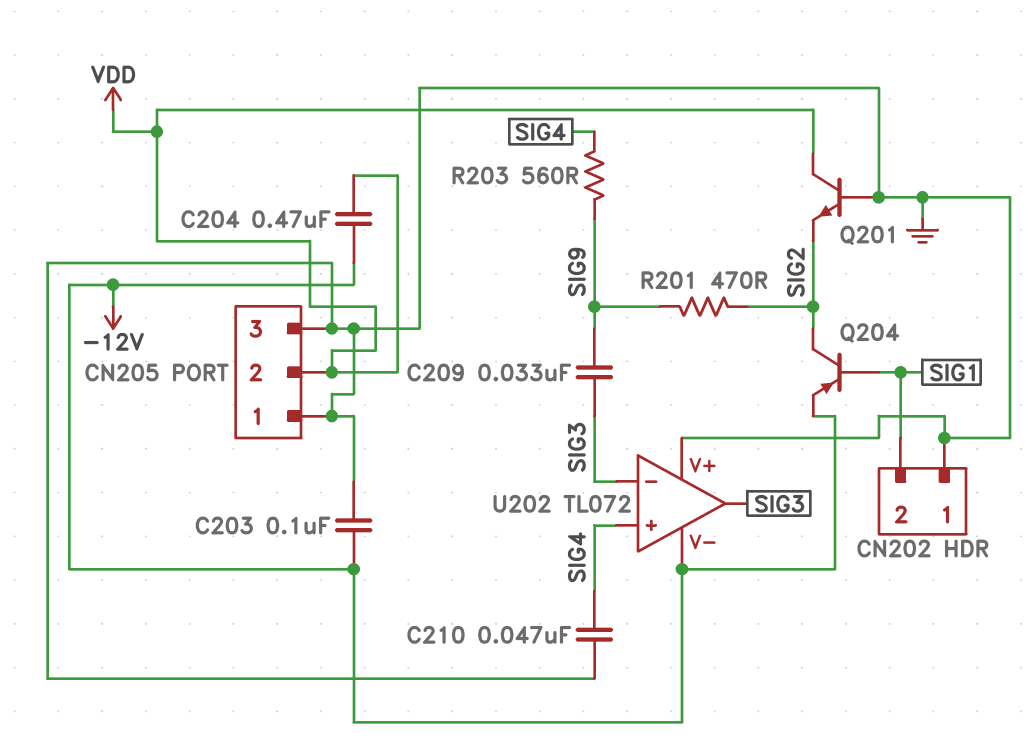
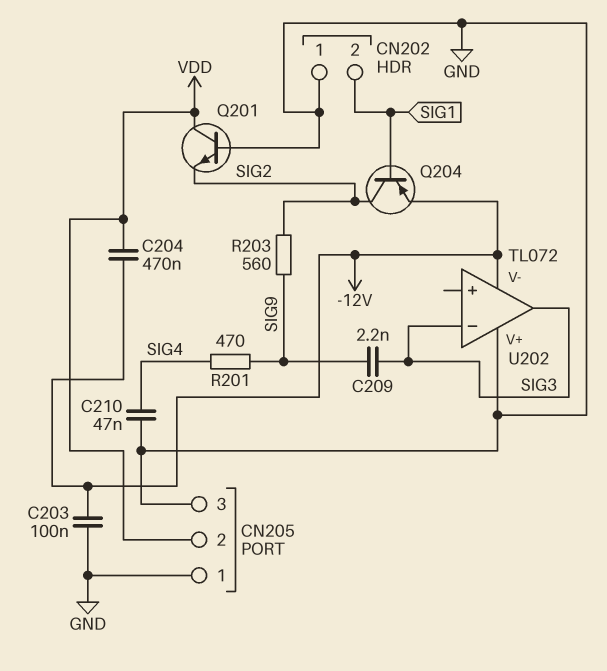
C209: 33nF (SIG3, SIG9) -> 2.2nF (SIG3, SIG9)
R201: 470 (SIG2, SIG9) -> 470 (SIG4, SIG9)
R203: 560 (SIG4, SIG9) -> 560 (SIG2, SIG9)
U202 pin in+: SIG4 -> none

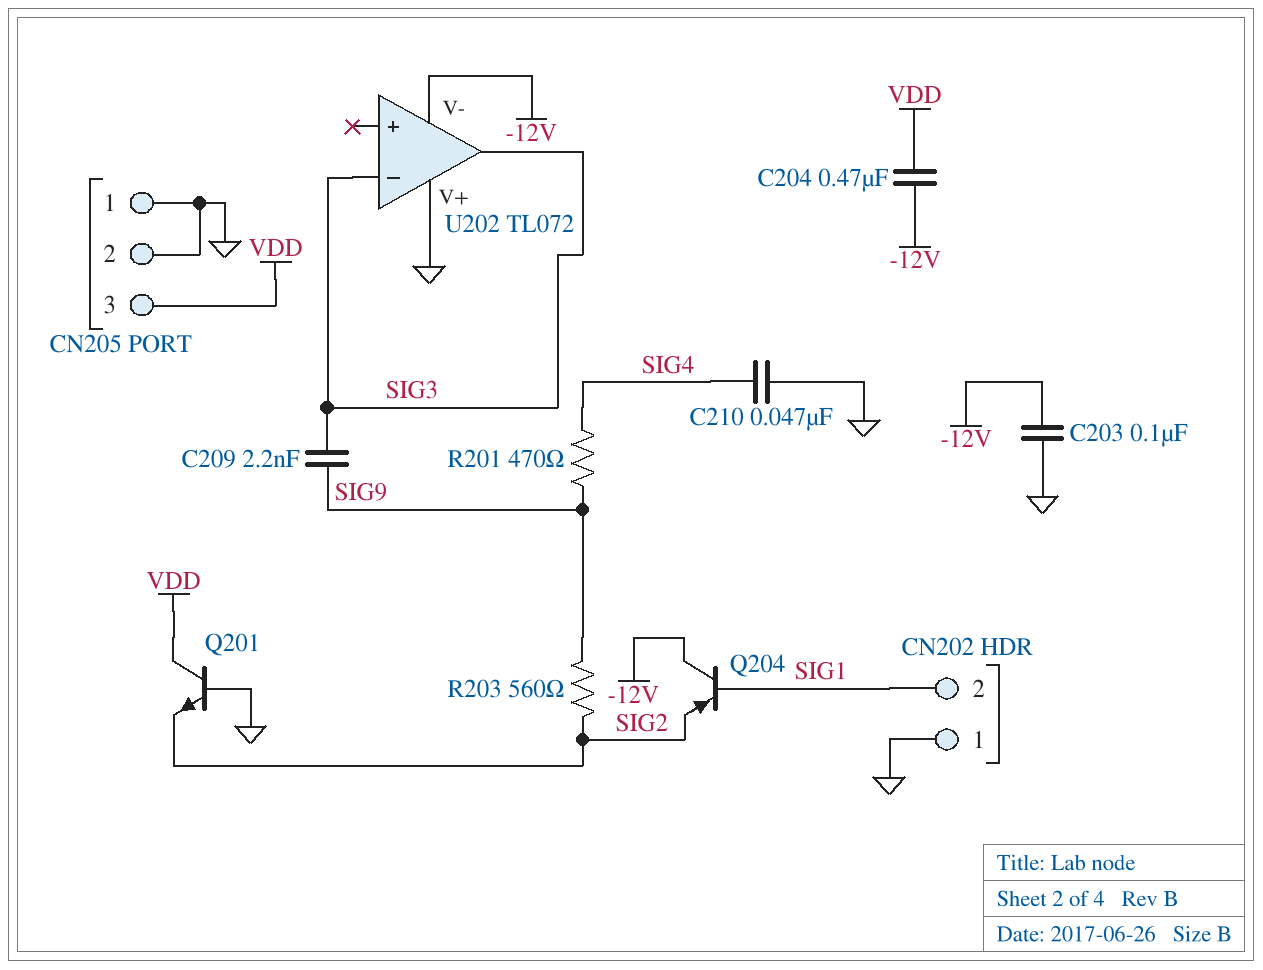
CN205 pin 2: VDD -> GND
CN205 pin 3: GND -> VDD
Q204: PNP (B SIG1, C SIG2, E -12V) -> PNP (B SIG1, C -12V, E SIG2)

